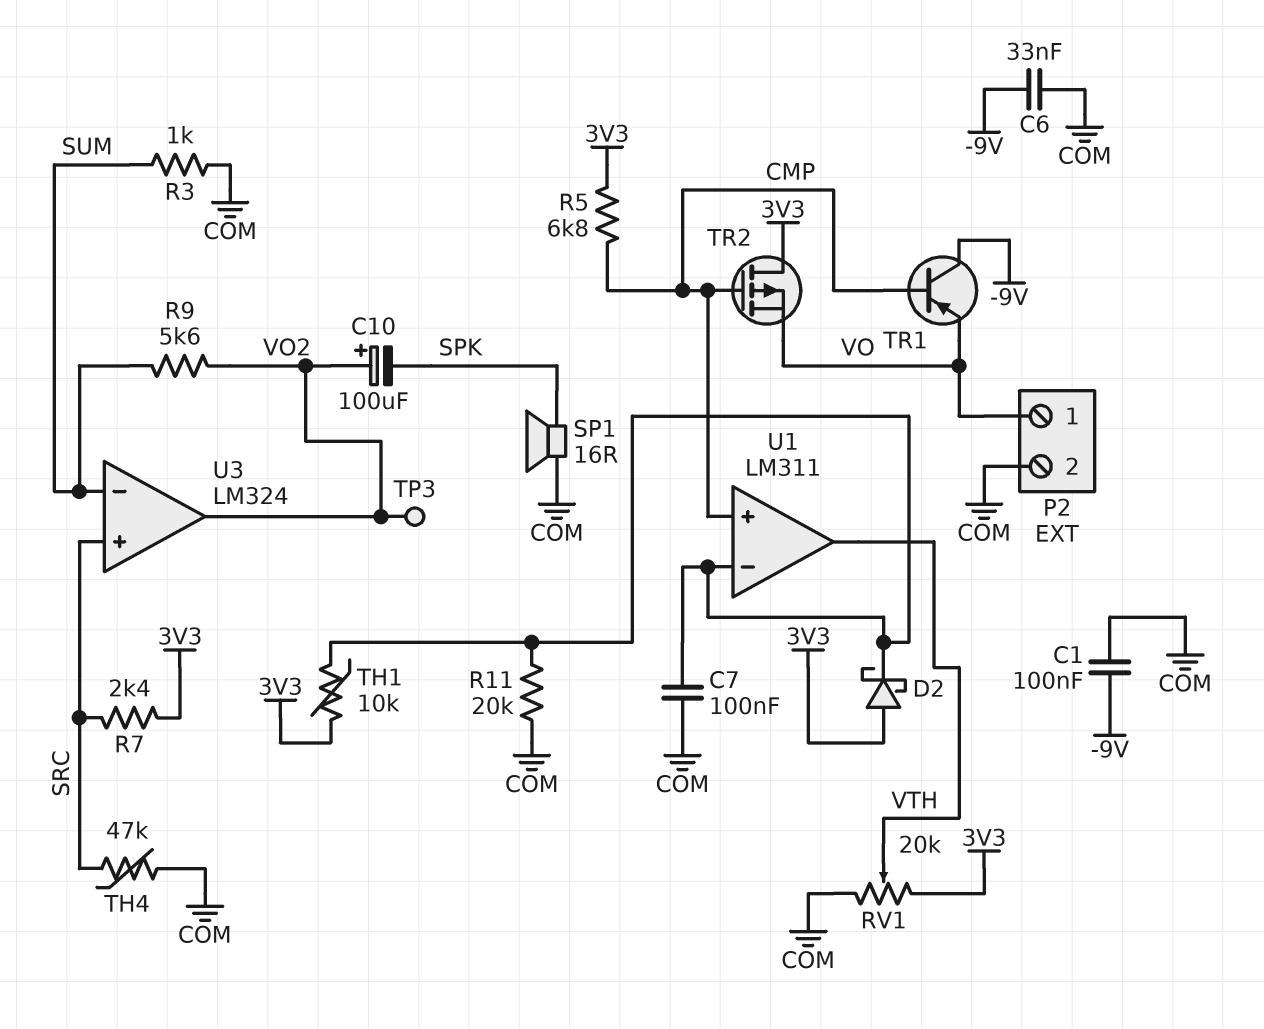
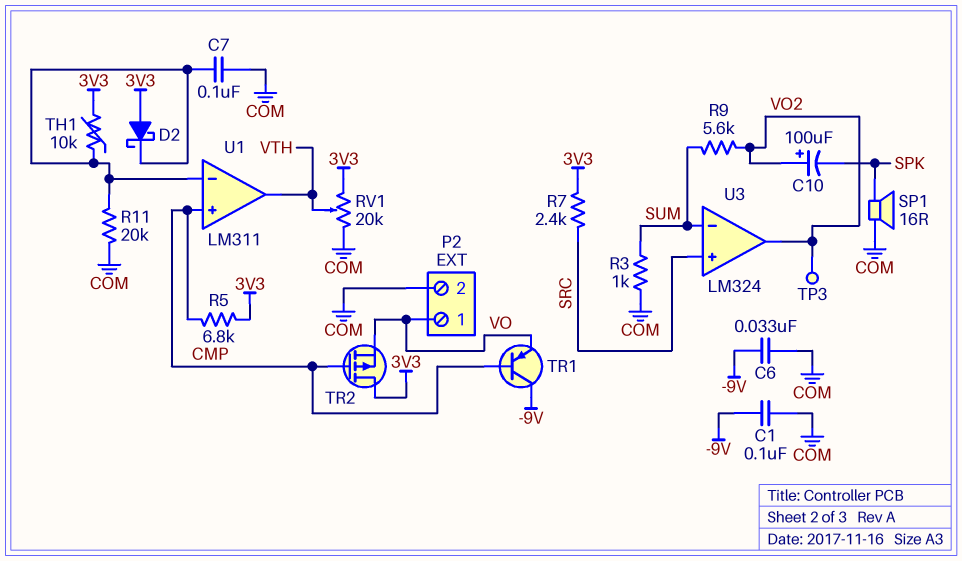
TH4: 47k (COM, SRC) -> none

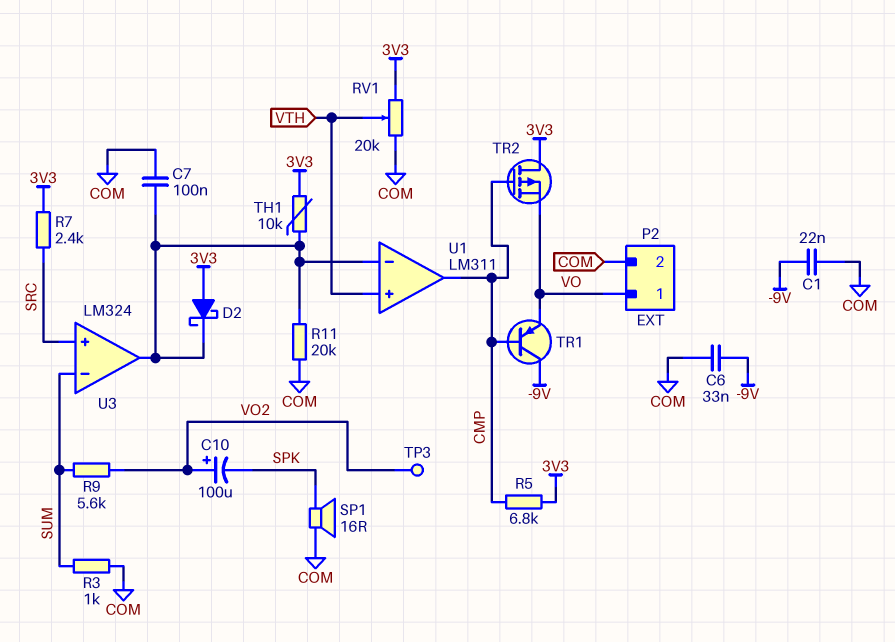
C1: 100nF (-9V, COM) -> 22nF (-9V, COM)
U1 pin in+: CMP -> VTH
U1 pin out: VTH -> CMP
U3 pin out: VO2 -> U1/in-

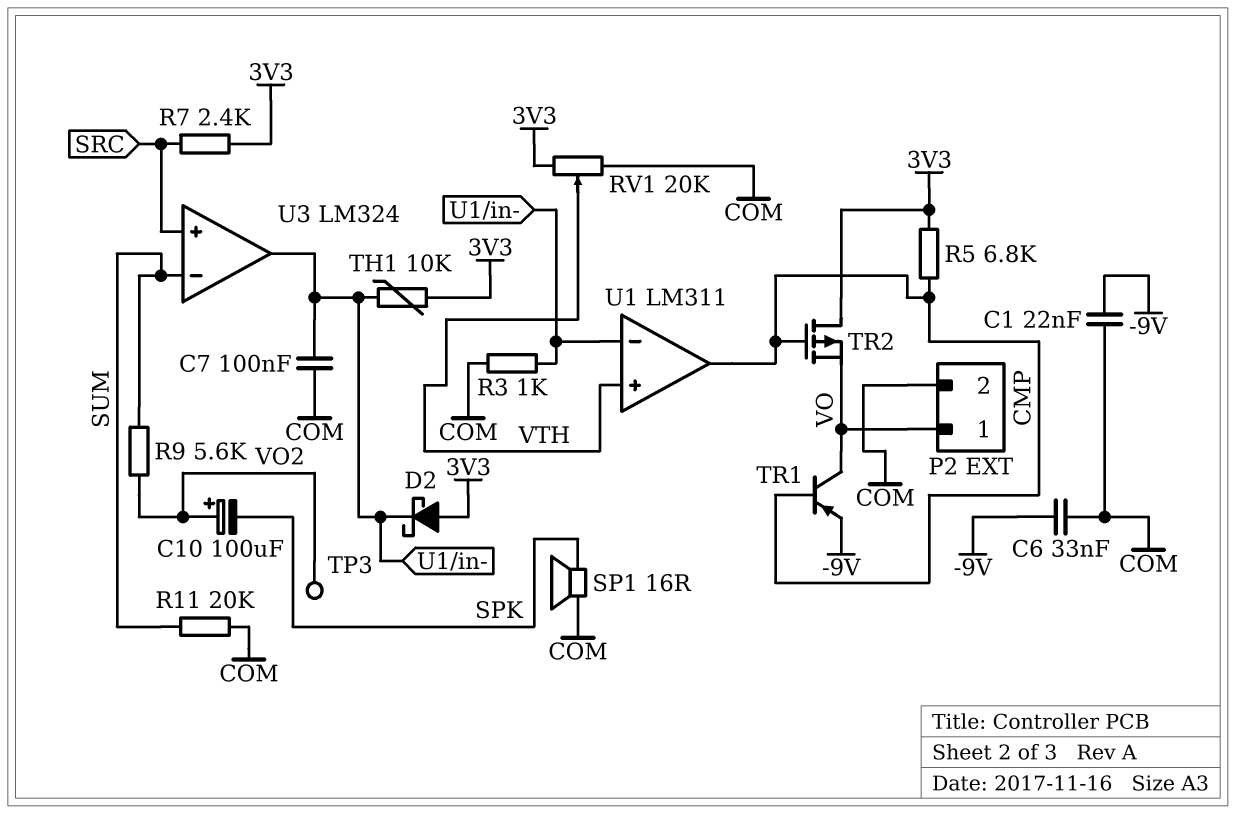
R3: 1k (COM, SUM) -> 1k (COM, U1/in-)
R11: 20k (COM, U1/in-) -> 20k (COM, SUM)
TR1: PNP (B CMP, C -9V, E VO) -> PNP (B CMP, C VO, E -9V)

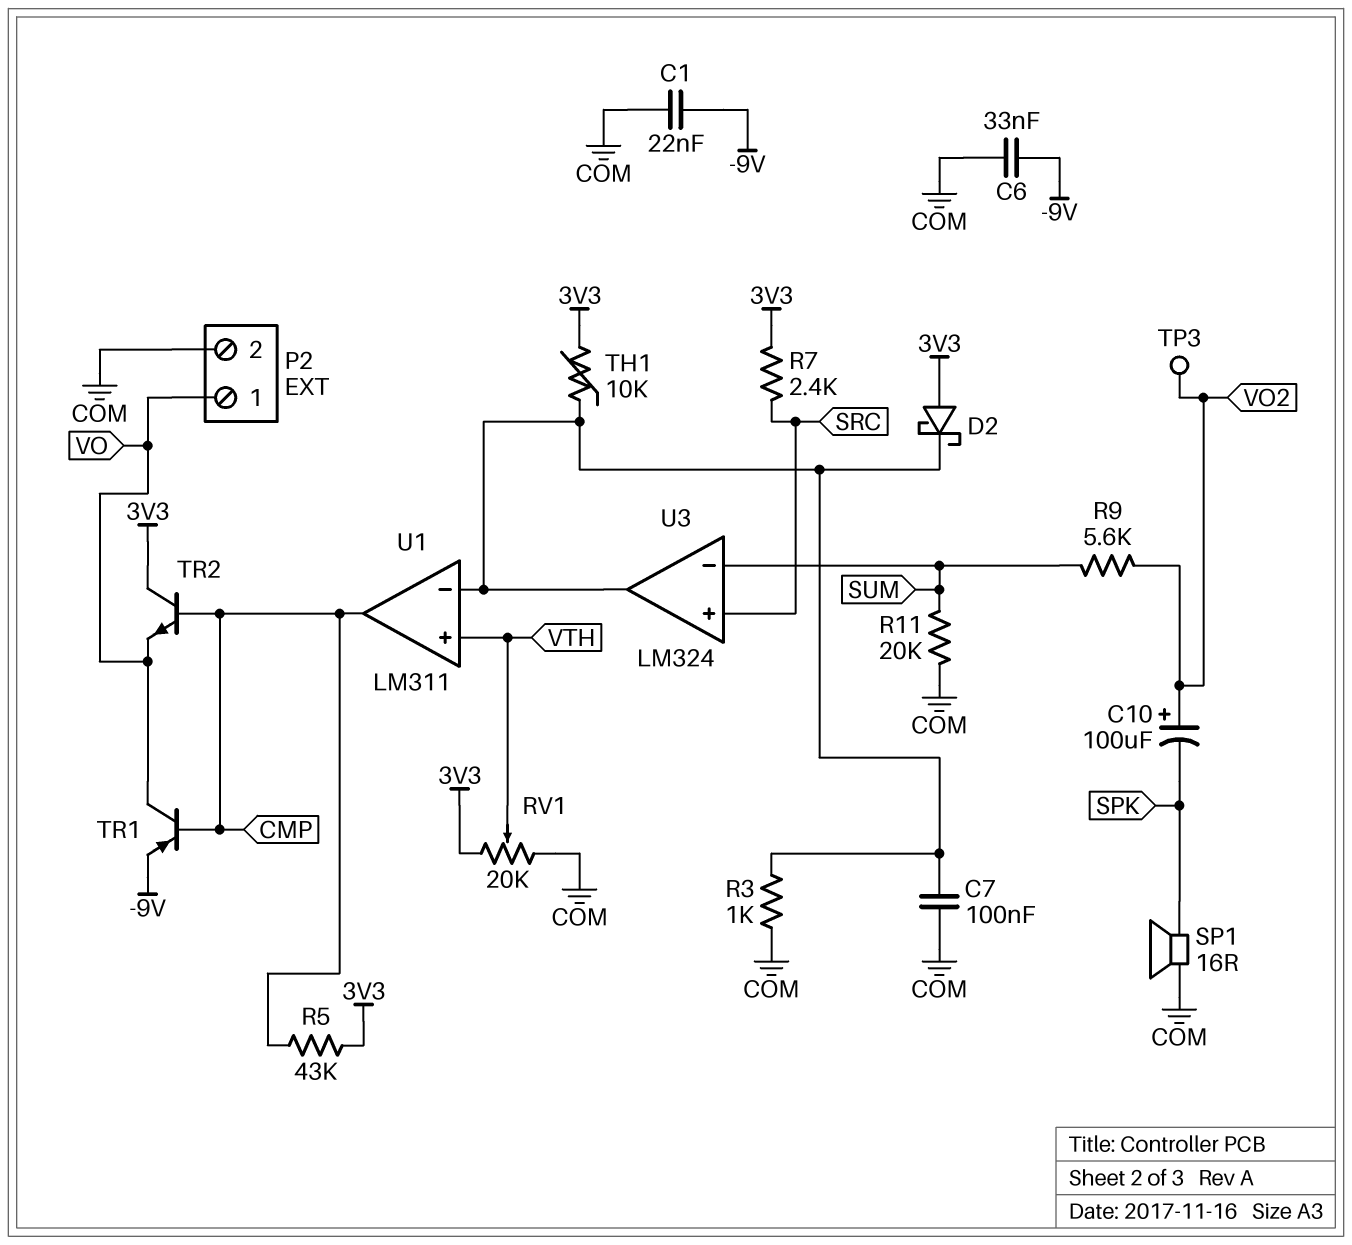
R5: 6.8k (3V3, CMP) -> 43k (3V3, CMP)
TR2: PMOS (G CMP, D 3V3, S VO) -> NPN (B CMP, C 3V3, E VO)

